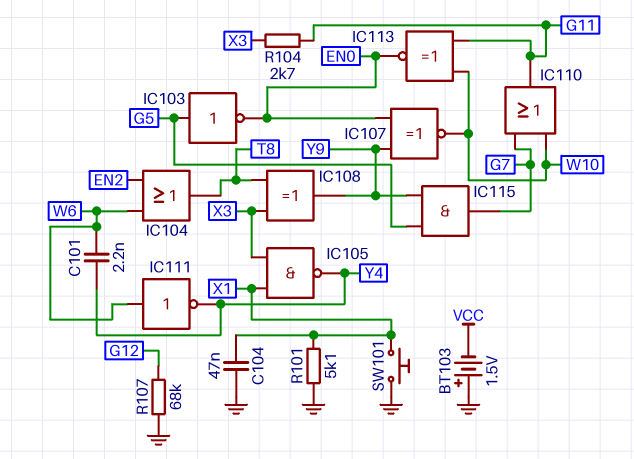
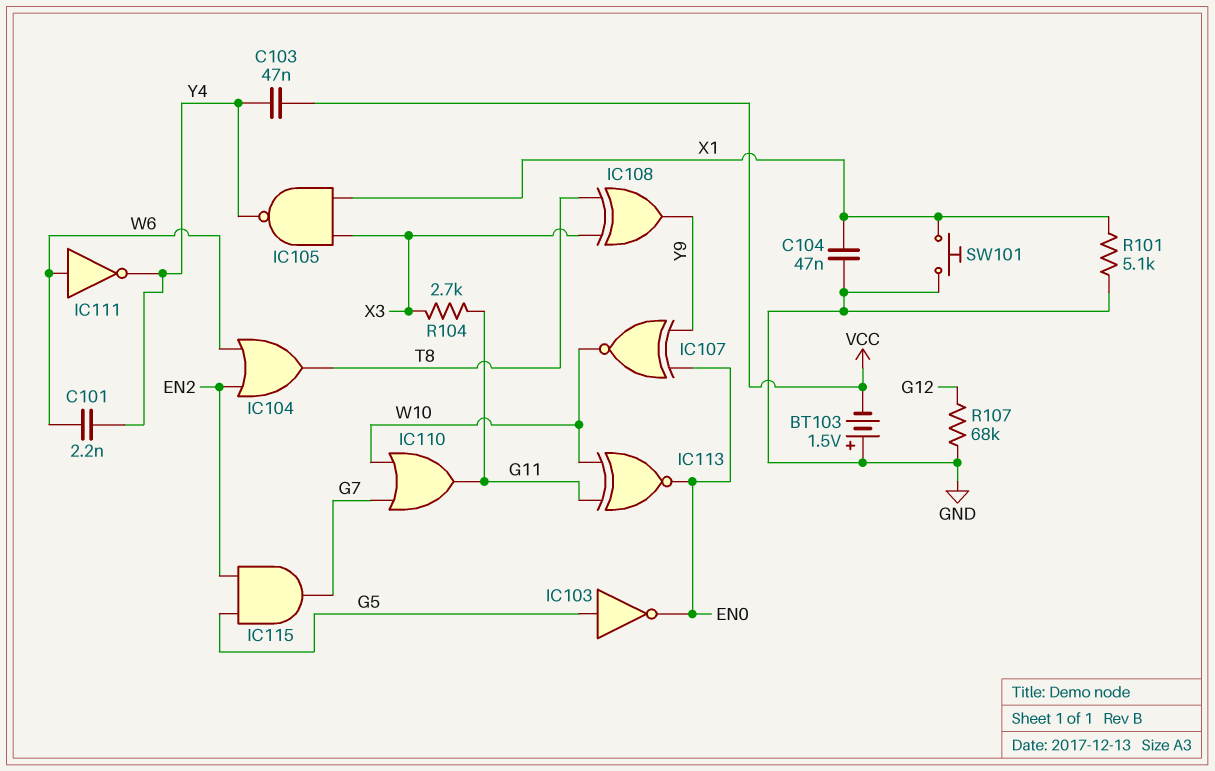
C103: none -> 47nF (VCC, Y4)
IC115: AND (in G5, in Y9, out G7) -> AND (in EN2, in G5, out G7)

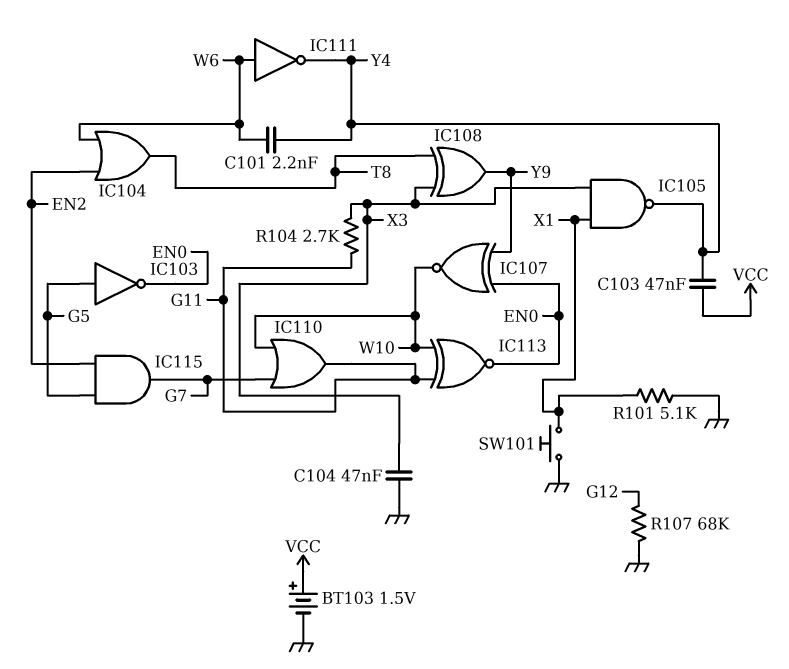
BT103: 1.5V (plus GND, minus VCC) -> 1.5V (plus VCC, minus GND)
C104: 47nF (GND, X1) -> 47nF (GND, X3)

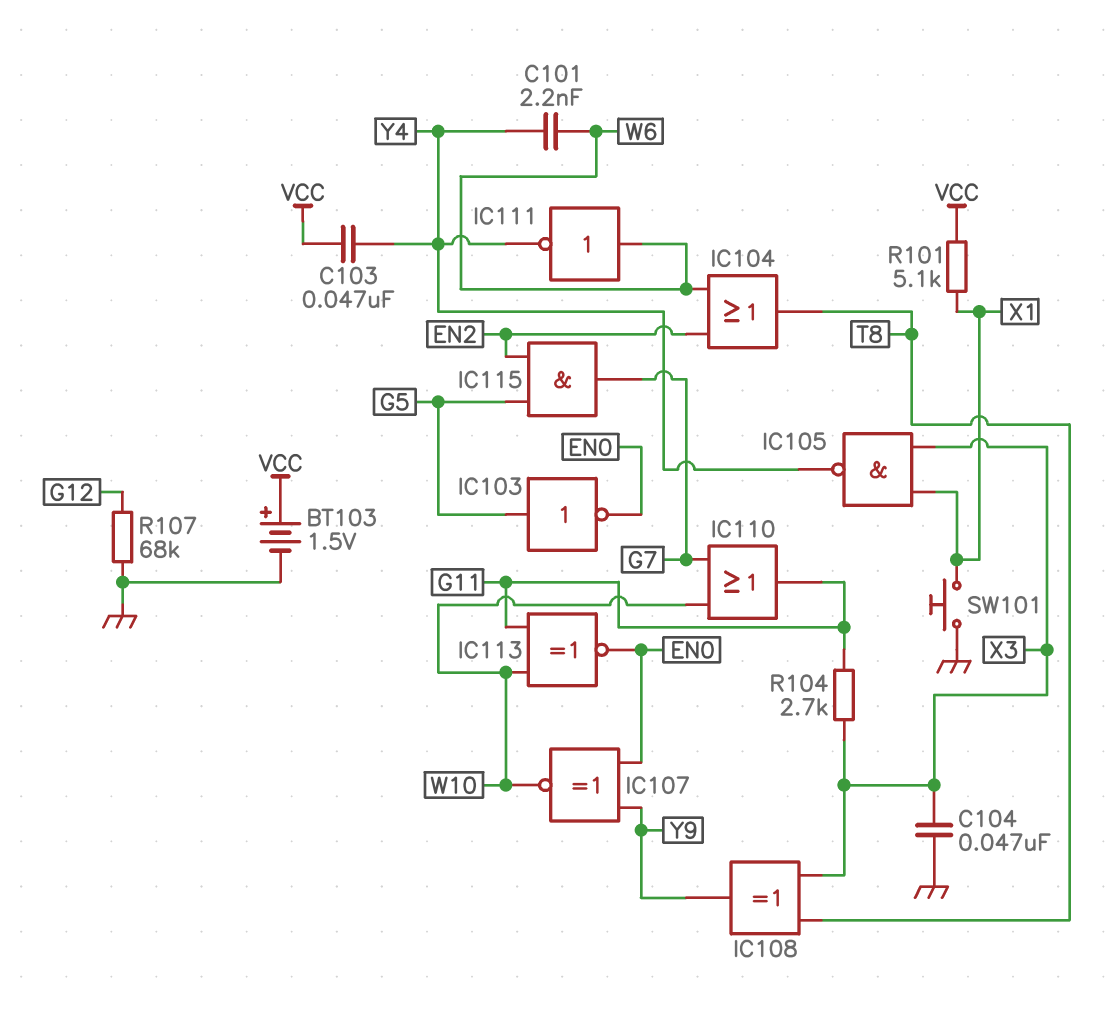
R101: 5.1k (GND, X1) -> 5.1k (VCC, X1)

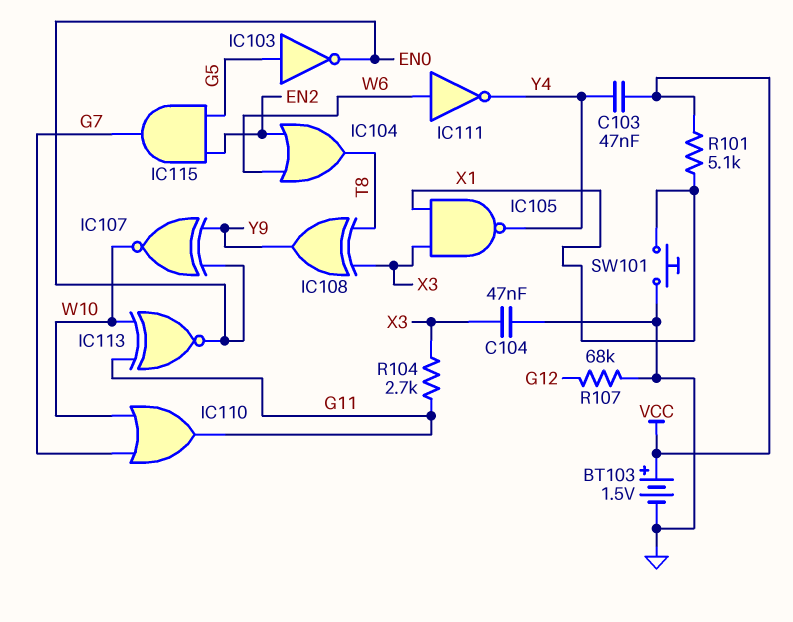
C101: 2.2nF (W6, Y4) -> none

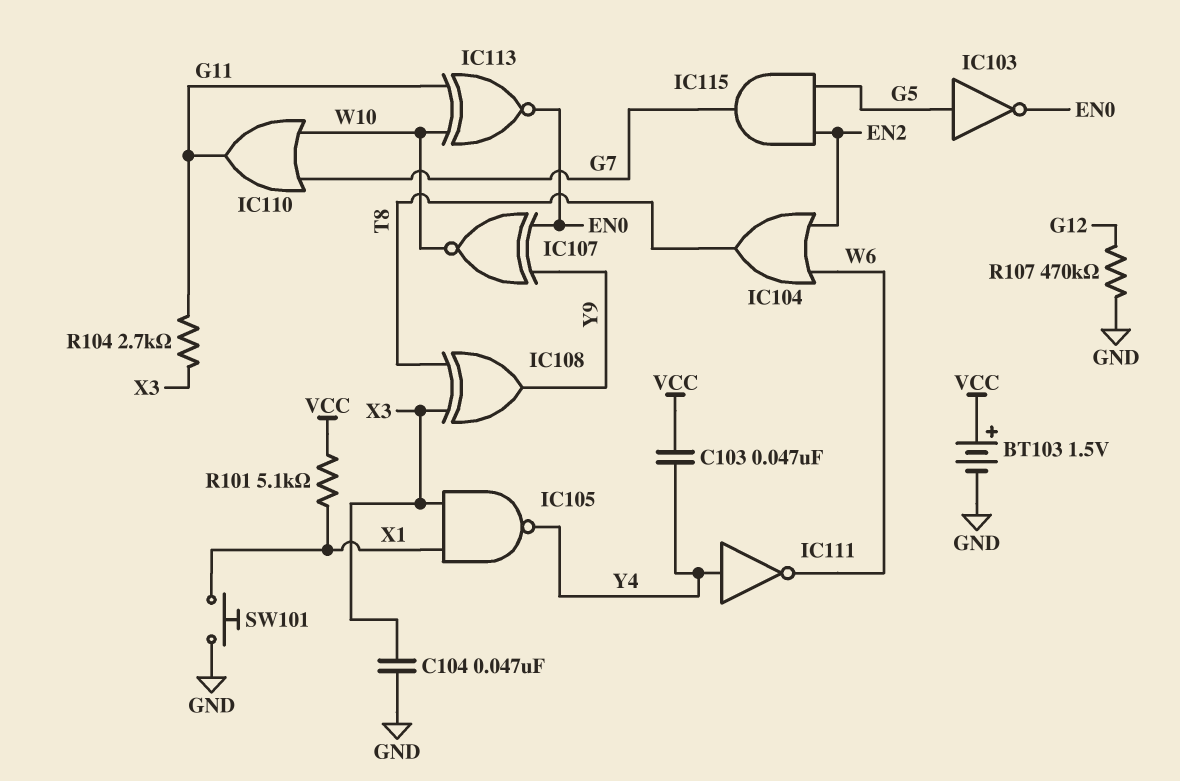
IC111: NOT (in W6, out Y4) -> NOT (in Y4, out W6)
R107: 68k (G12, GND) -> 470k (G12, GND)

